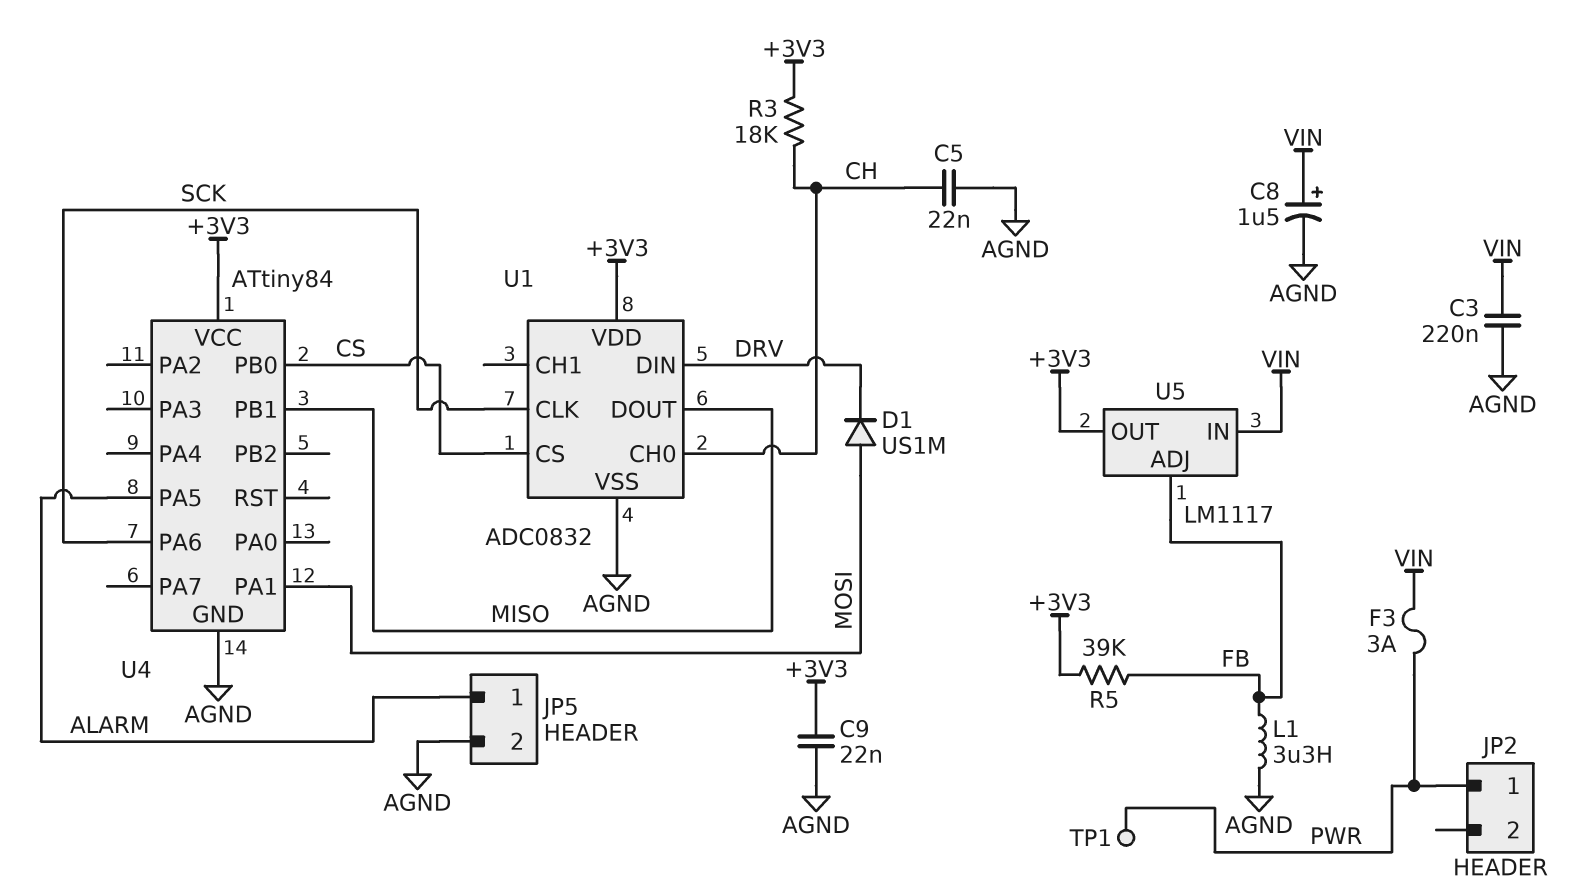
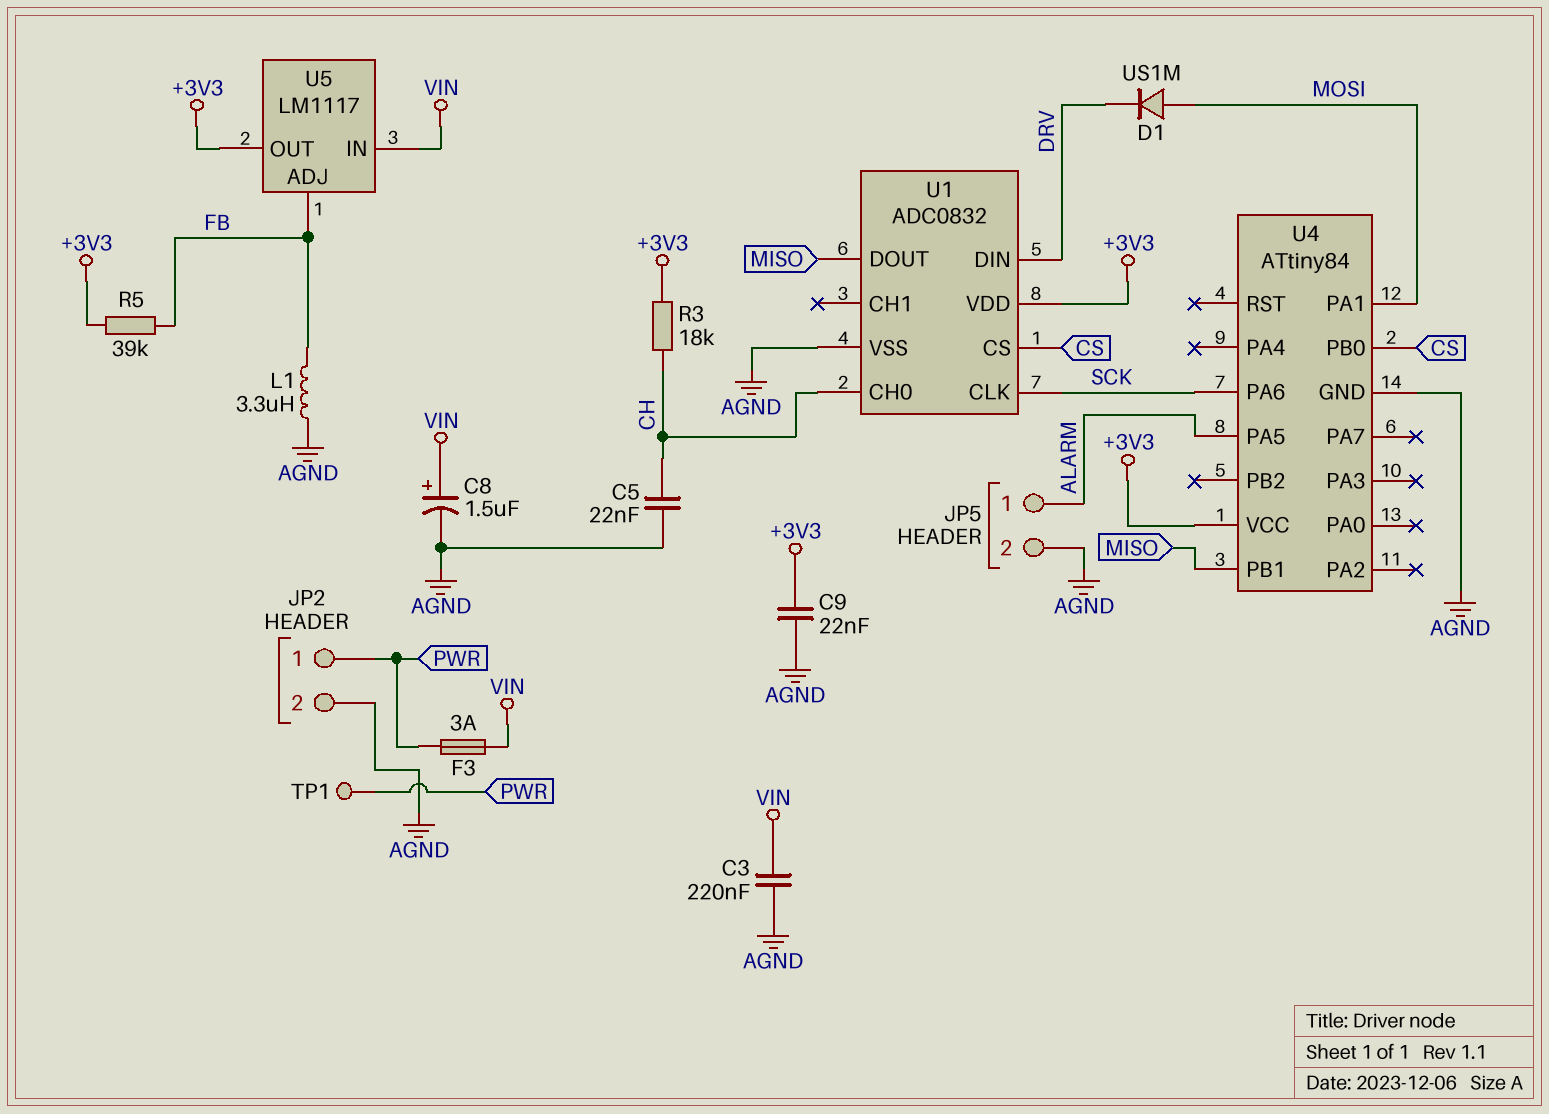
JP2 pin 2: none -> AGND

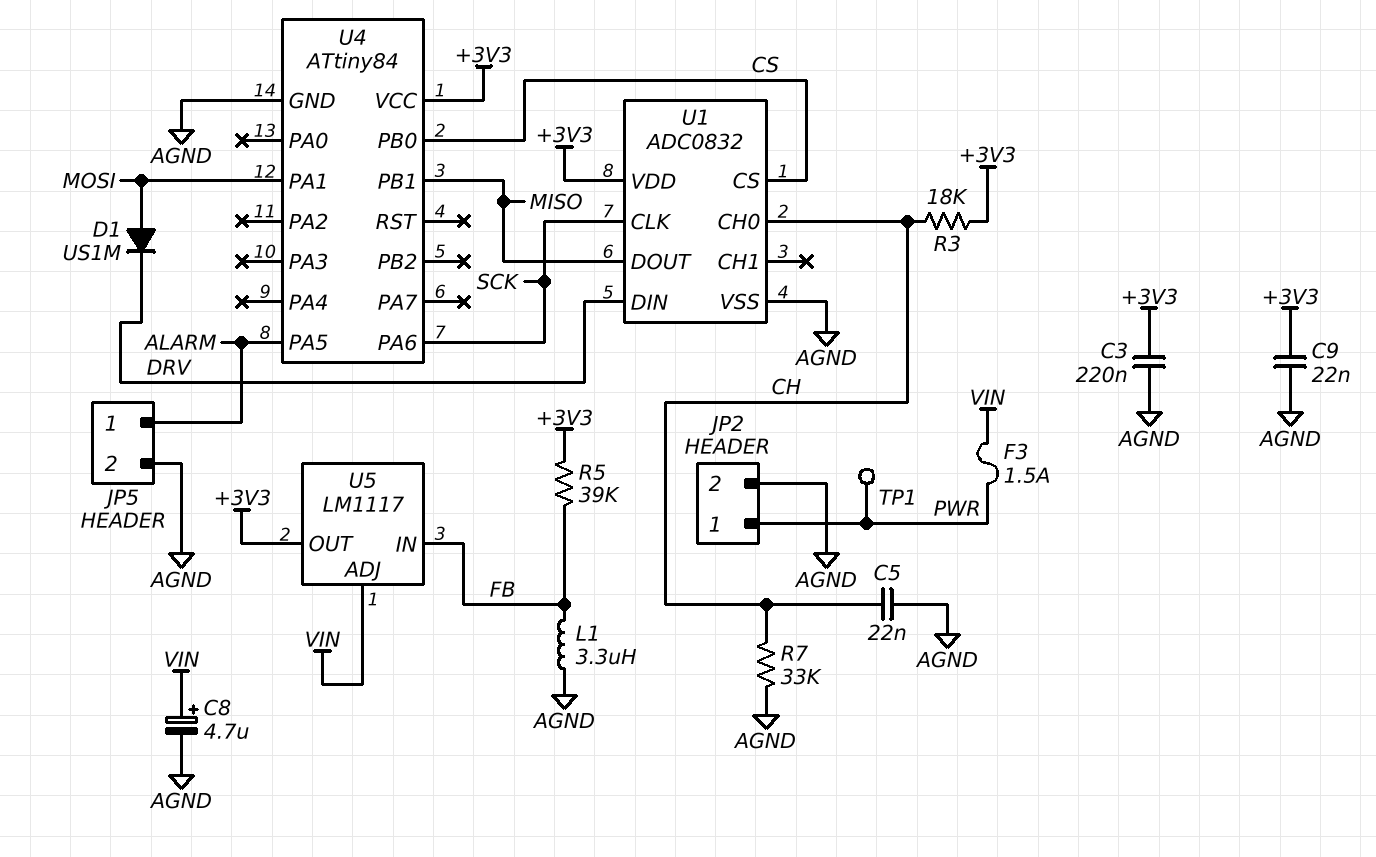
C3: 220nF (AGND, VIN) -> 220nF (+3V3, AGND)
C8: 1.5uF (plus VIN, minus AGND) -> 4.7uF (plus VIN, minus AGND)
F3: 3A (PWR, VIN) -> 1.5A (PWR, VIN)
R7: none -> 33k (AGND, CH)
U5 pin ADJ: FB -> VIN
U5 pin IN: VIN -> FB

